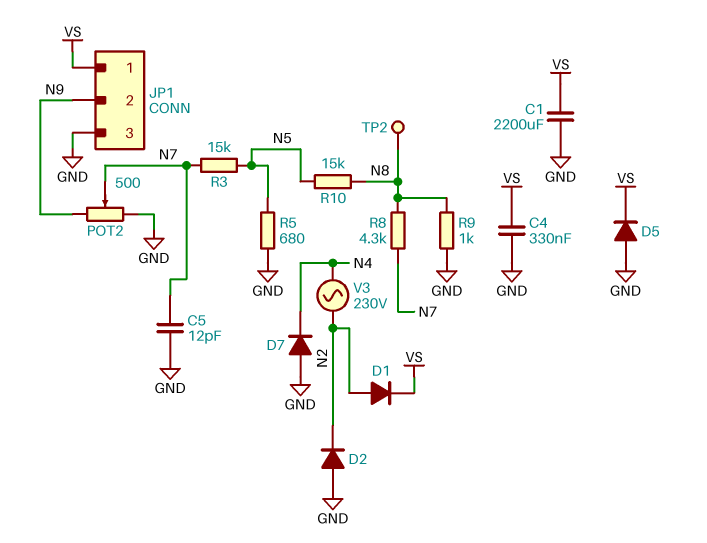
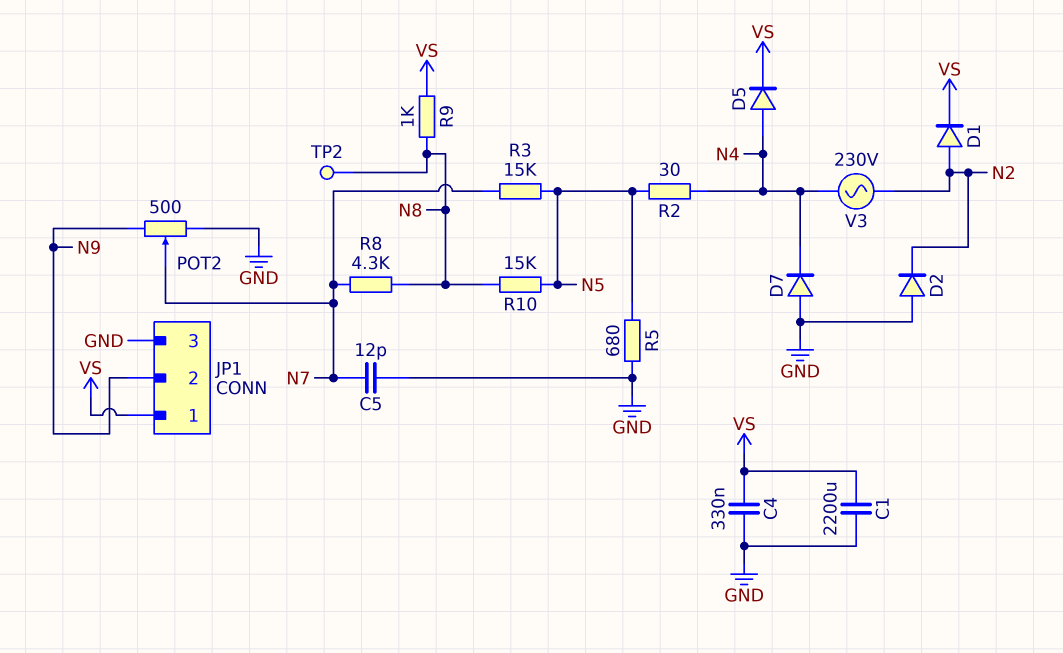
D5: diode (A GND, K VS) -> diode (A N4, K VS)
R2: none -> 30 (N4, N5)
R9: 1k (GND, N8) -> 1k (N8, VS)

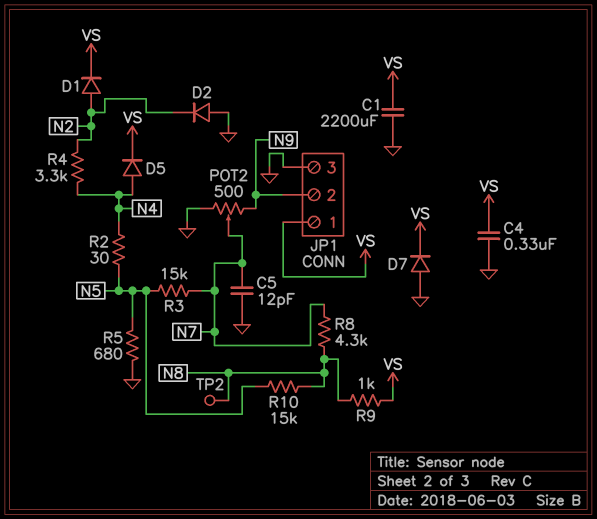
D7: diode (A GND, K N4) -> diode (A GND, K VS)
R4: none -> 3.3k (N2, N4)
V3: AC 230V (N2, N4) -> none

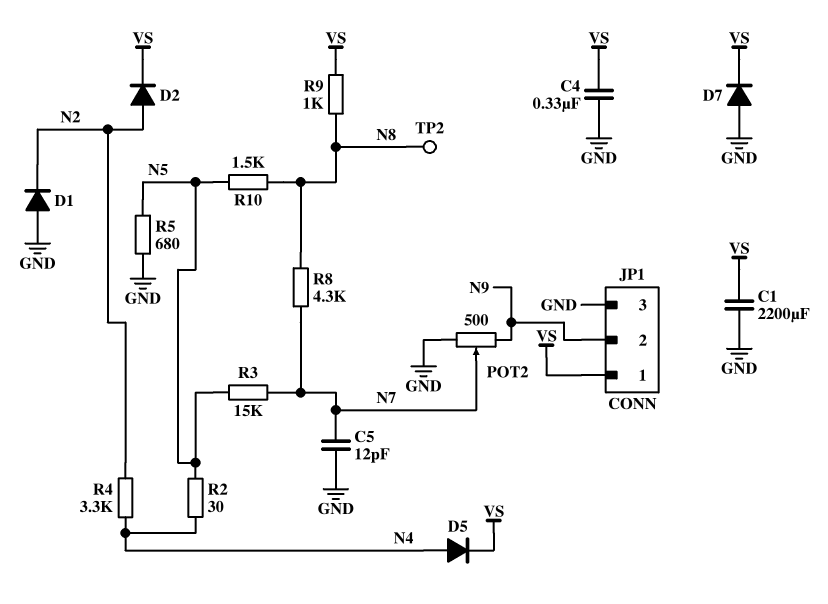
D1: diode (A N2, K VS) -> diode (A GND, K N2)
D2: diode (A GND, K N2) -> diode (A N2, K VS)
R10: 15k (N5, N8) -> 1.5k (N5, N8)

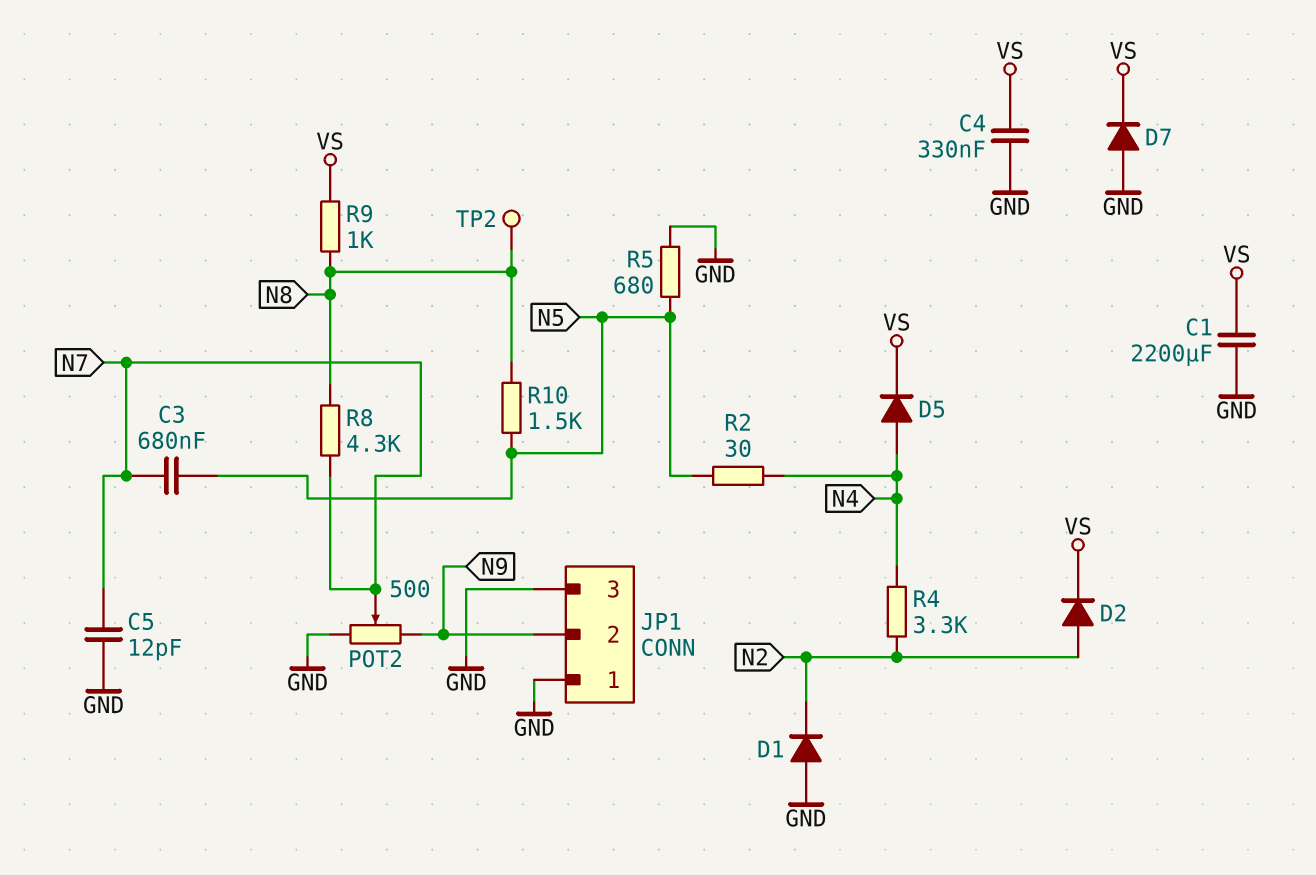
C3: none -> 680nF (N5, N7)
JP1 pin 1: VS -> GND
R3: 15k (N5, N7) -> none

